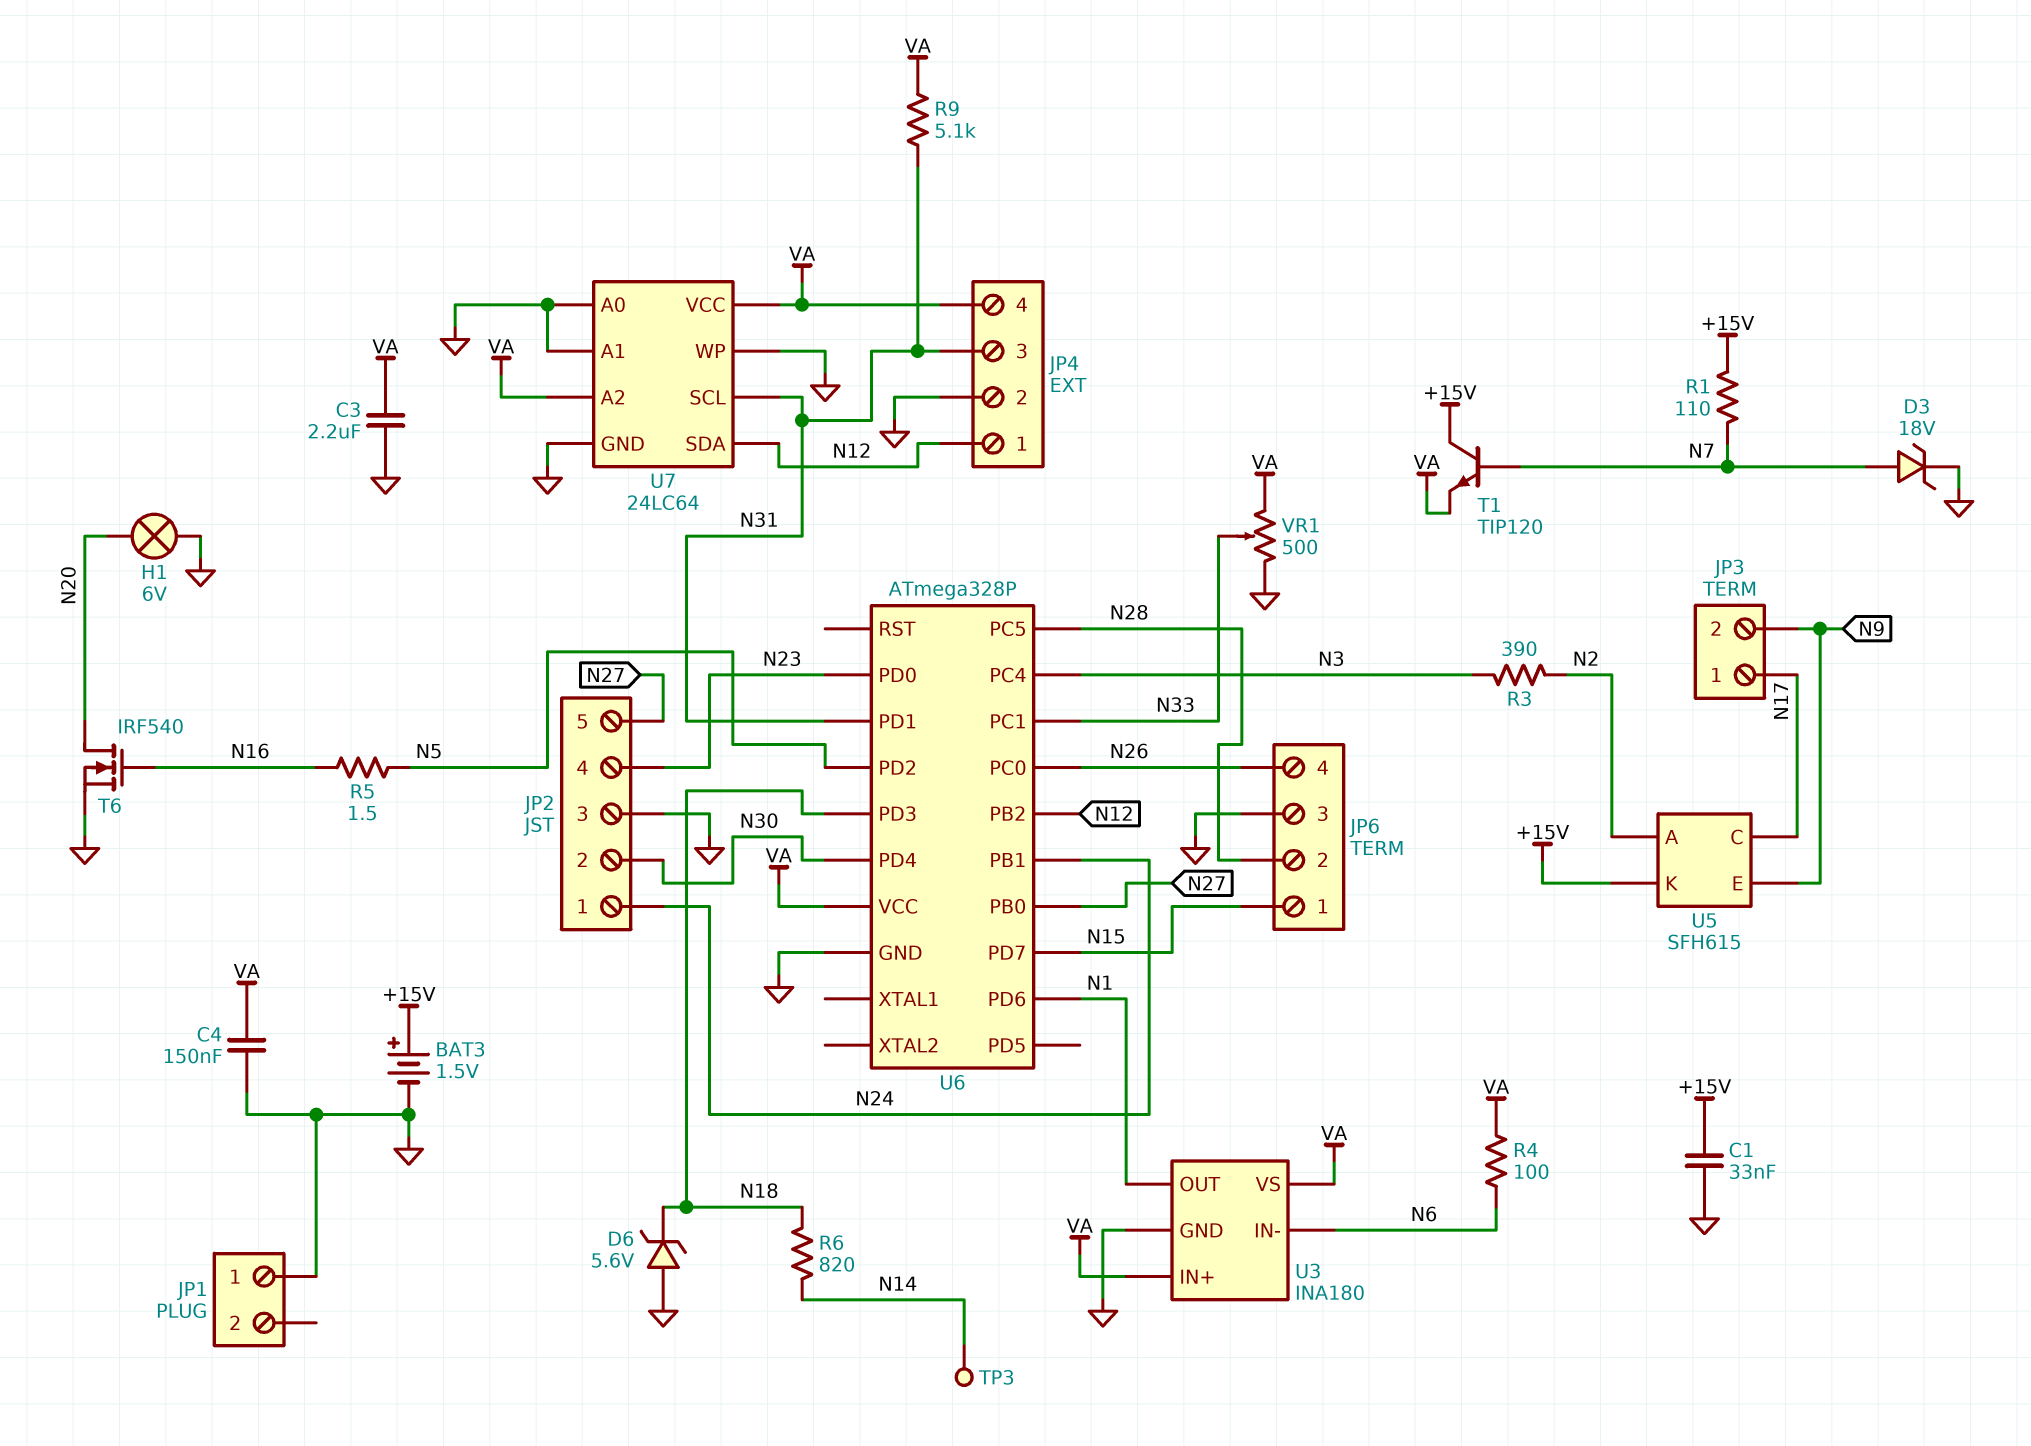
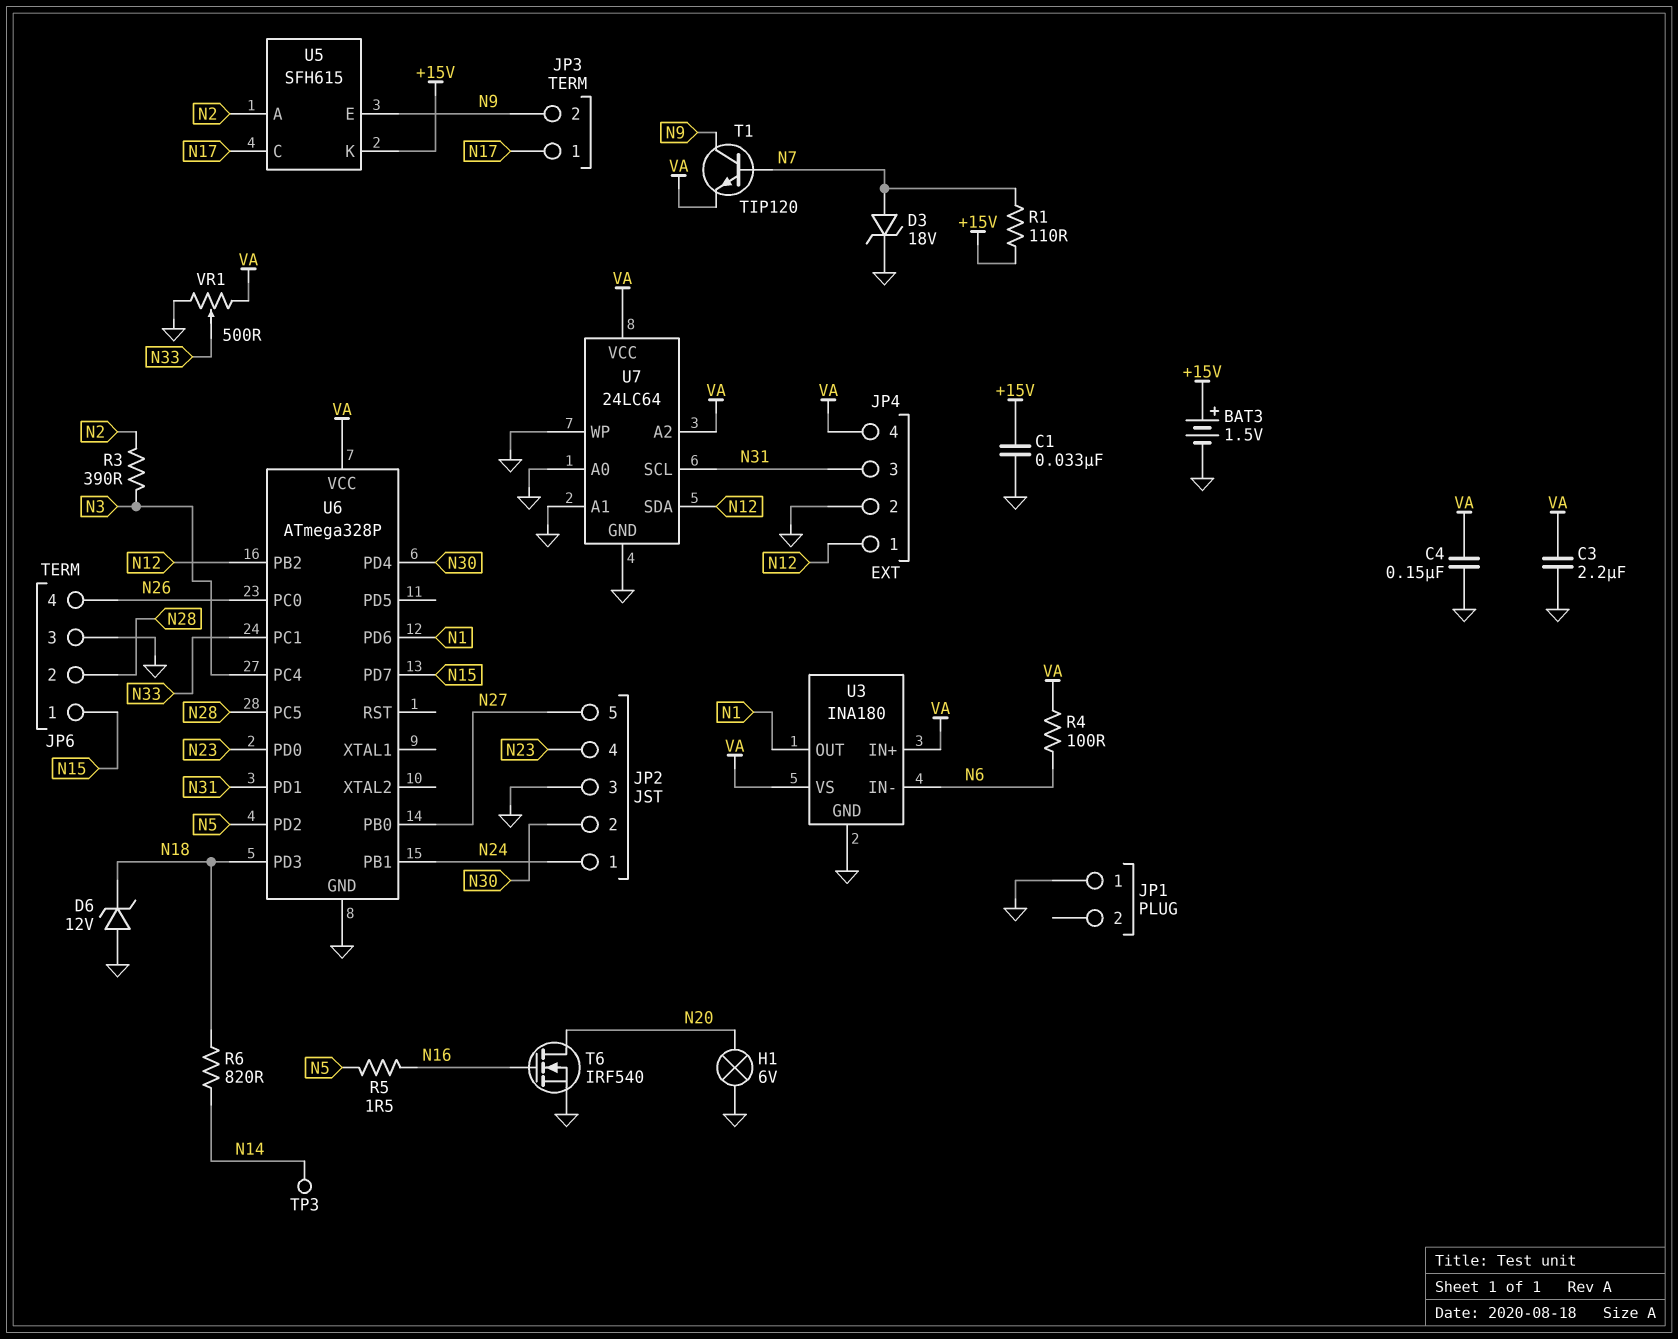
D6: zener 5.6V (A GND, K N18) -> zener 12V (A GND, K N18)
R9: 5.1k (N31, VA) -> none
T1: NPN TIP120 (B N7, C +15V, E VA) -> NPN TIP120 (B N7, C N9, E VA)

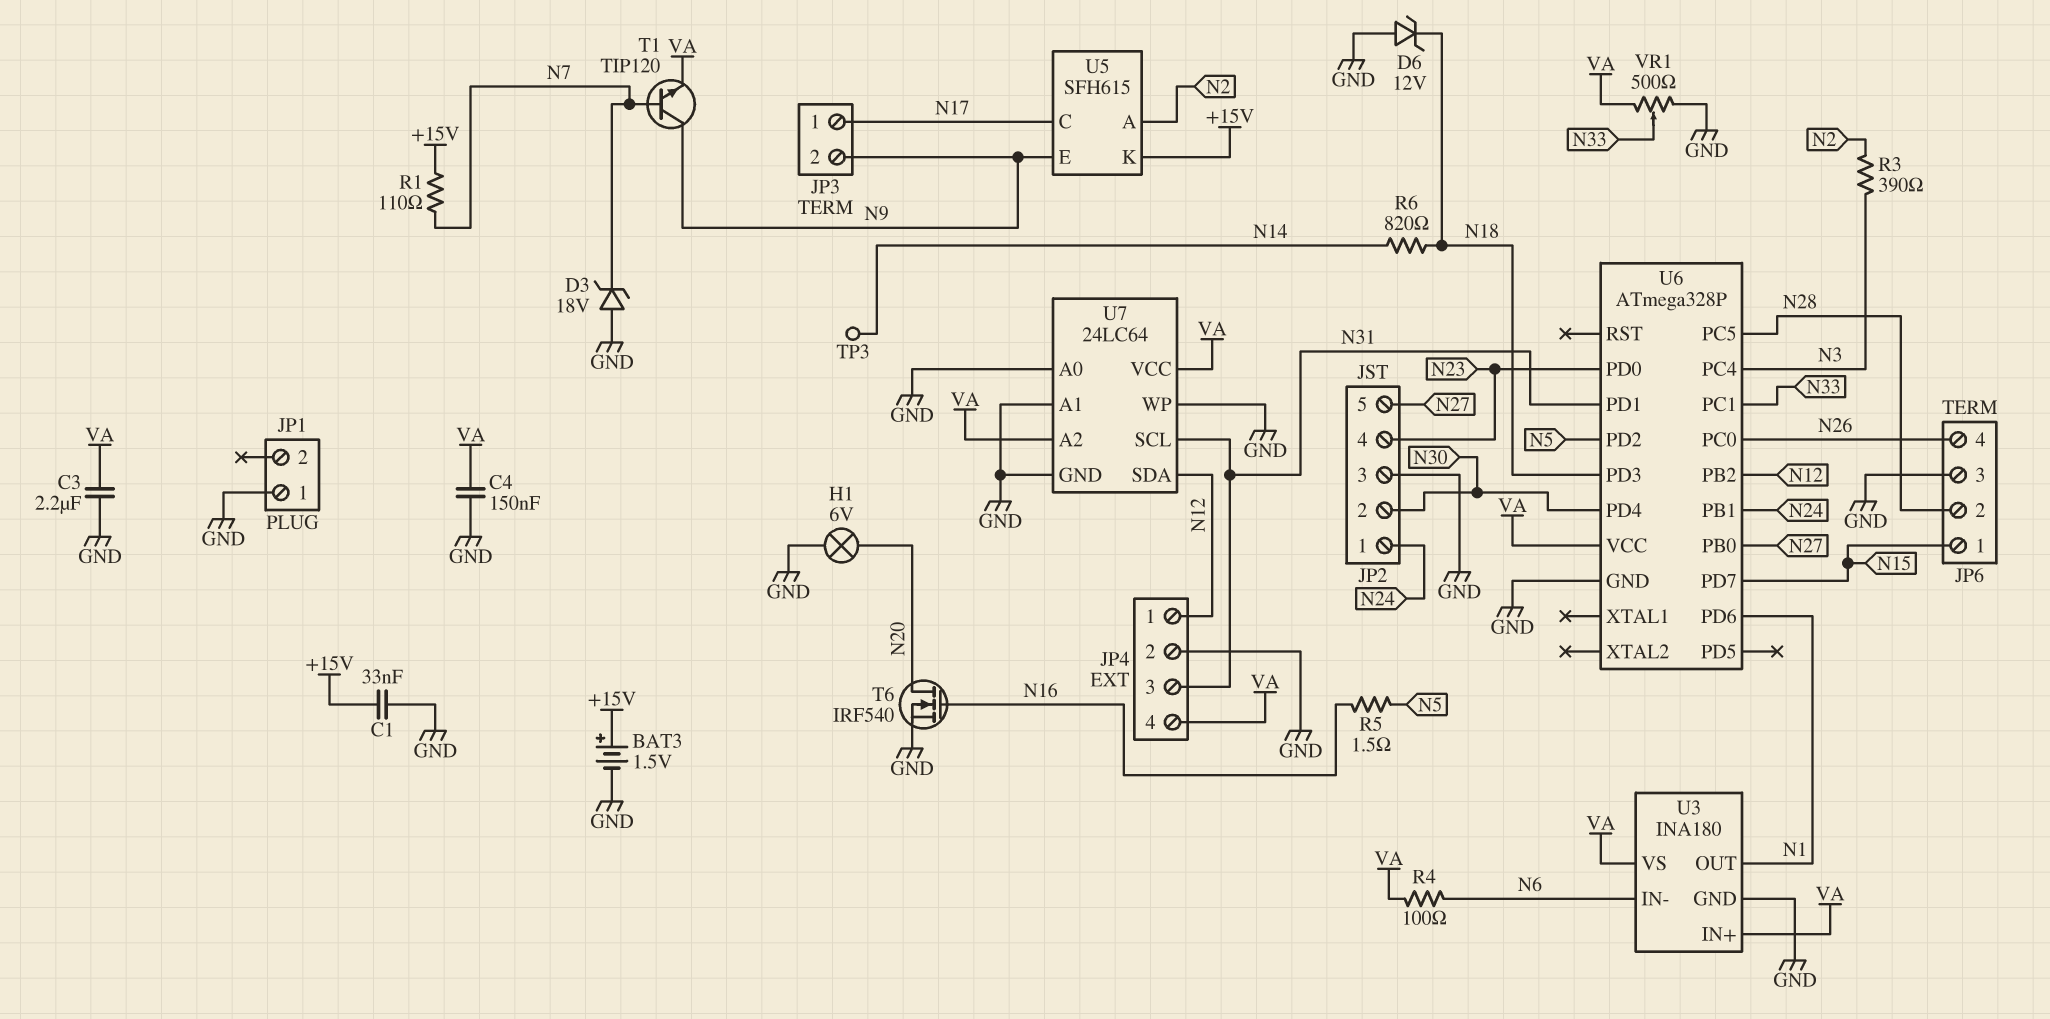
D3: zener 18V (A N7, K GND) -> zener 18V (A GND, K N7)

